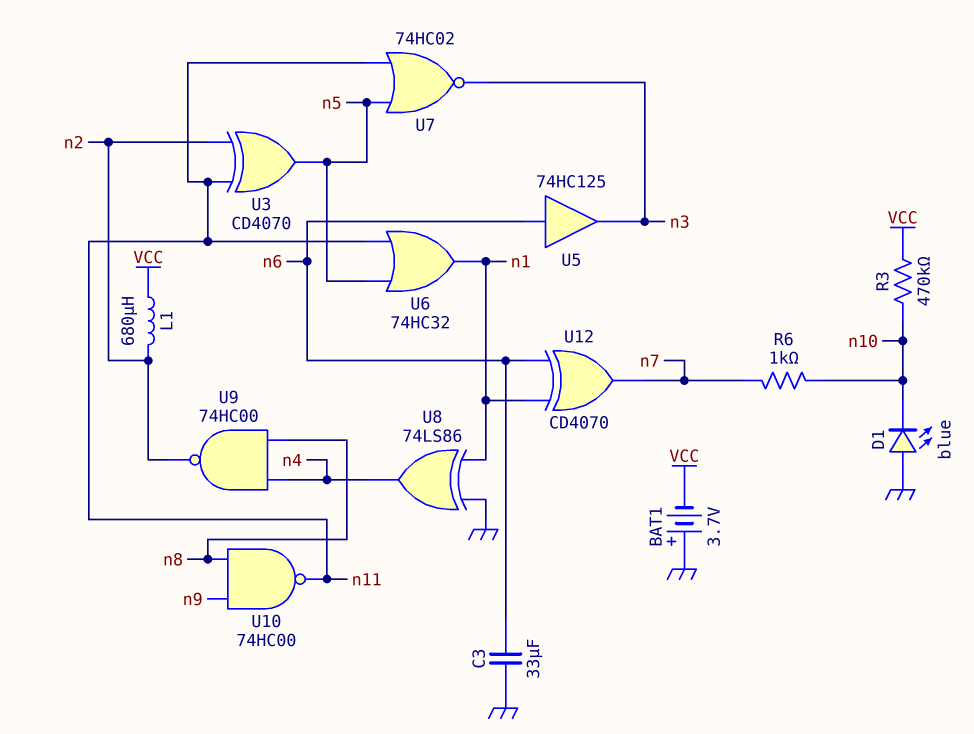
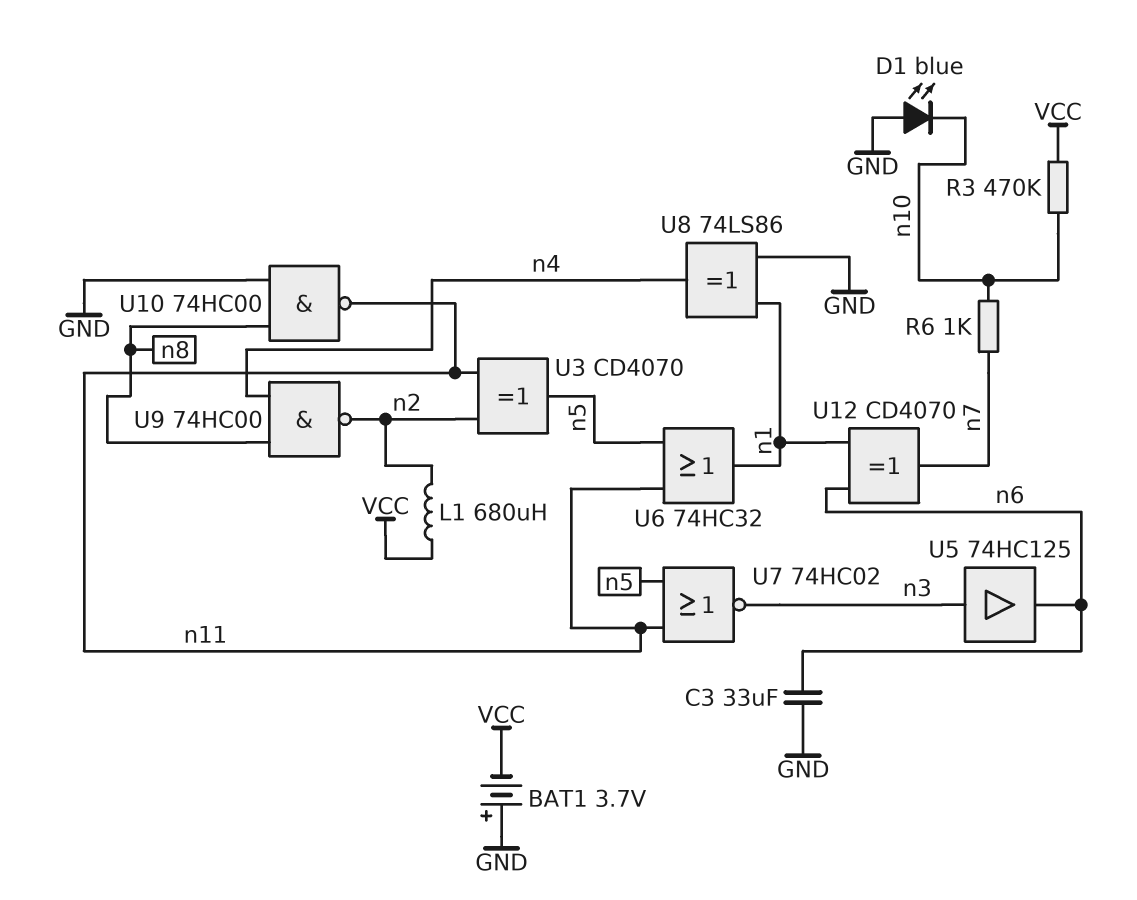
U5: buffer 74HC125 (in n6, out n3) -> buffer 74HC125 (in n3, out n6)
U10: NAND 74HC00 (in n8, in n9, out n11) -> NAND 74HC00 (in GND, in n8, out n11)

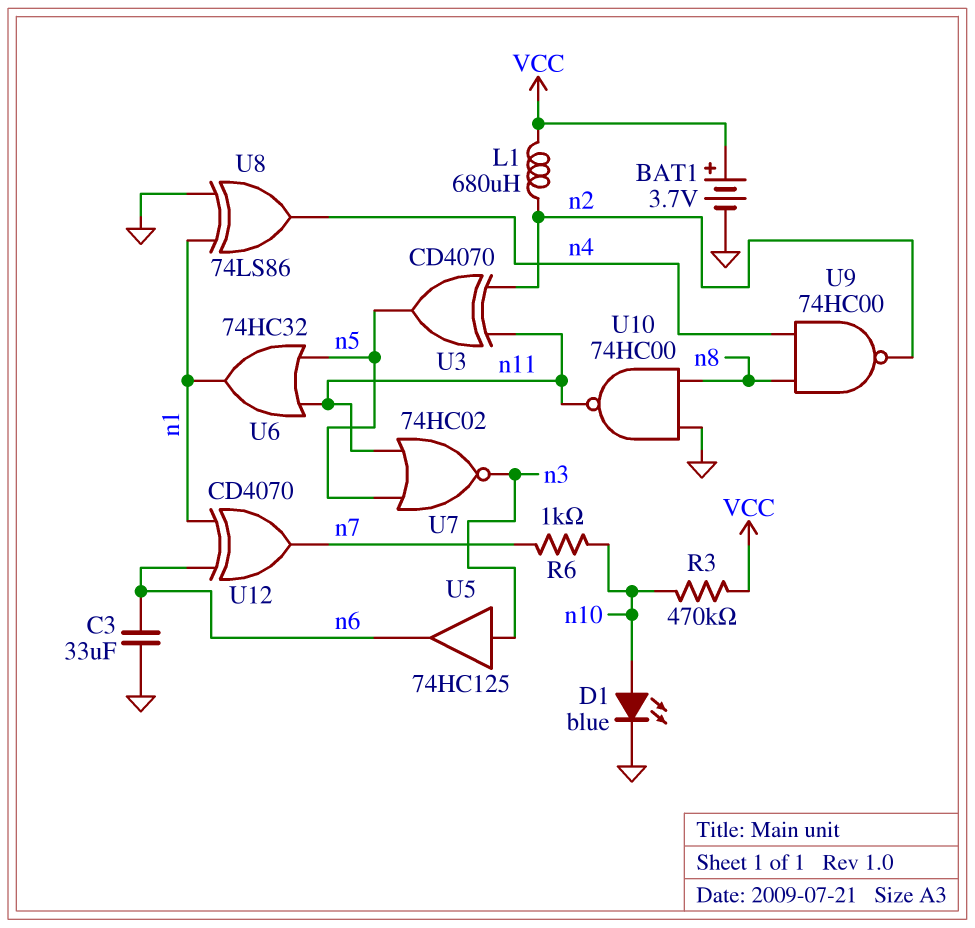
BAT1: 3.7V (plus GND, minus VCC) -> 3.7V (plus VCC, minus GND)
D1: LED blue (A GND, K n10) -> LED blue (A n10, K GND)

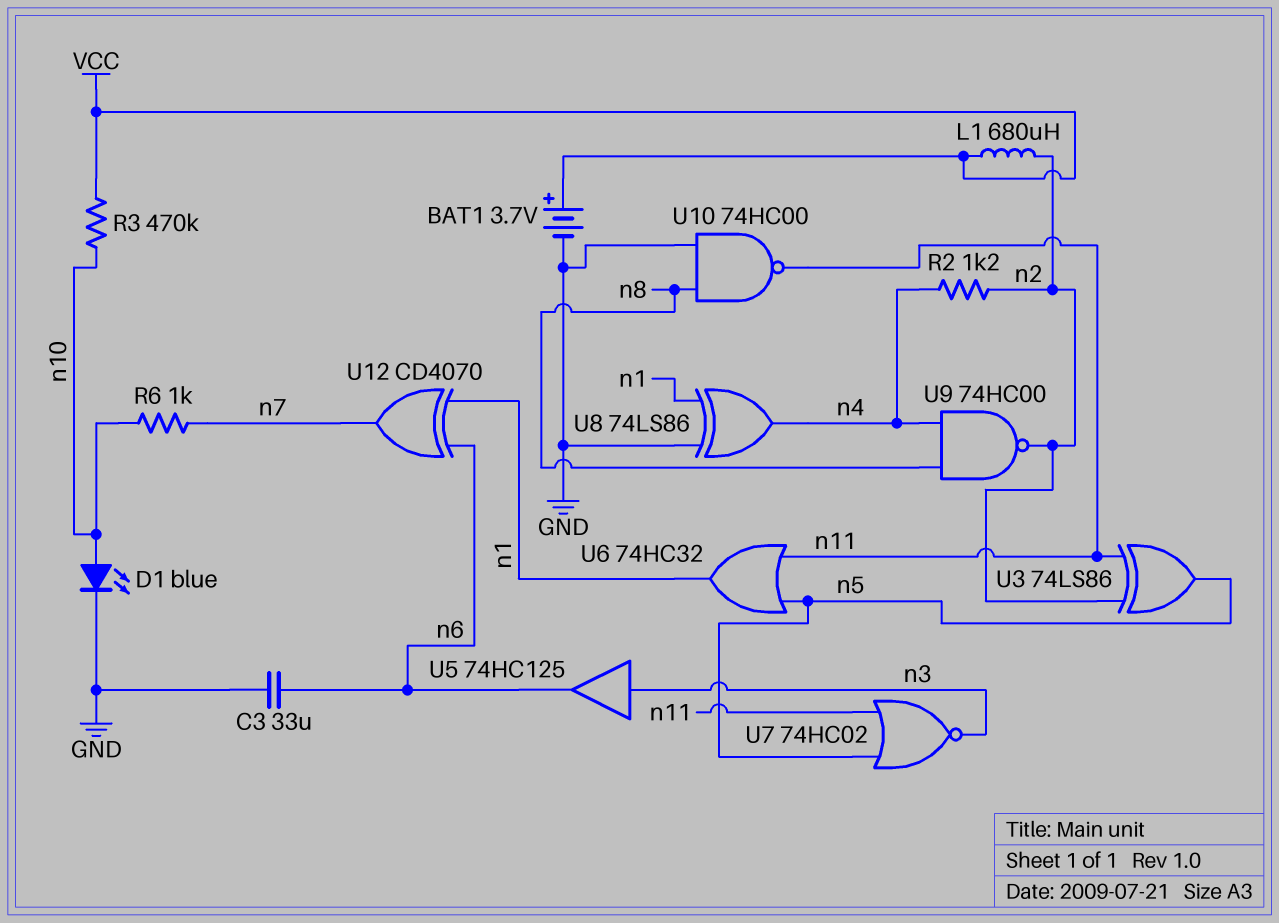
R2: none -> 1.2k (n2, n4)
U3: XOR CD4070 (in n2, in n11, out n5) -> XOR 74LS86 (in n2, in n11, out n5)

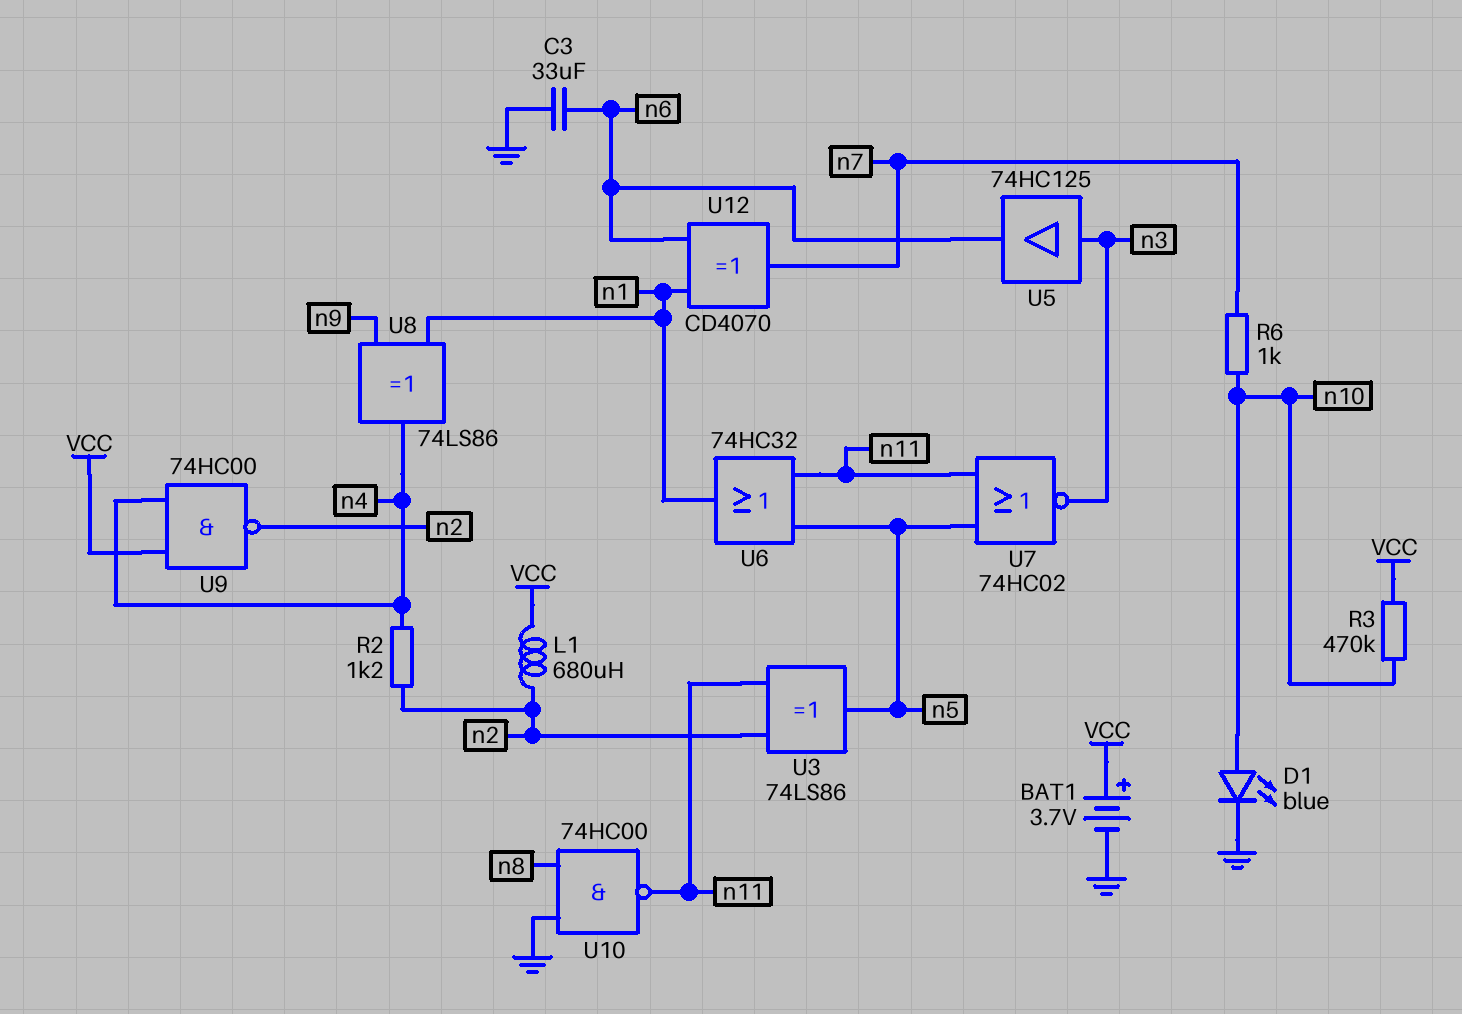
U8: XOR 74LS86 (in GND, in n1, out n4) -> XOR 74LS86 (in n1, in n9, out n4)
U9: NAND 74HC00 (in n4, in n8, out n2) -> NAND 74HC00 (in VCC, in n4, out n2)

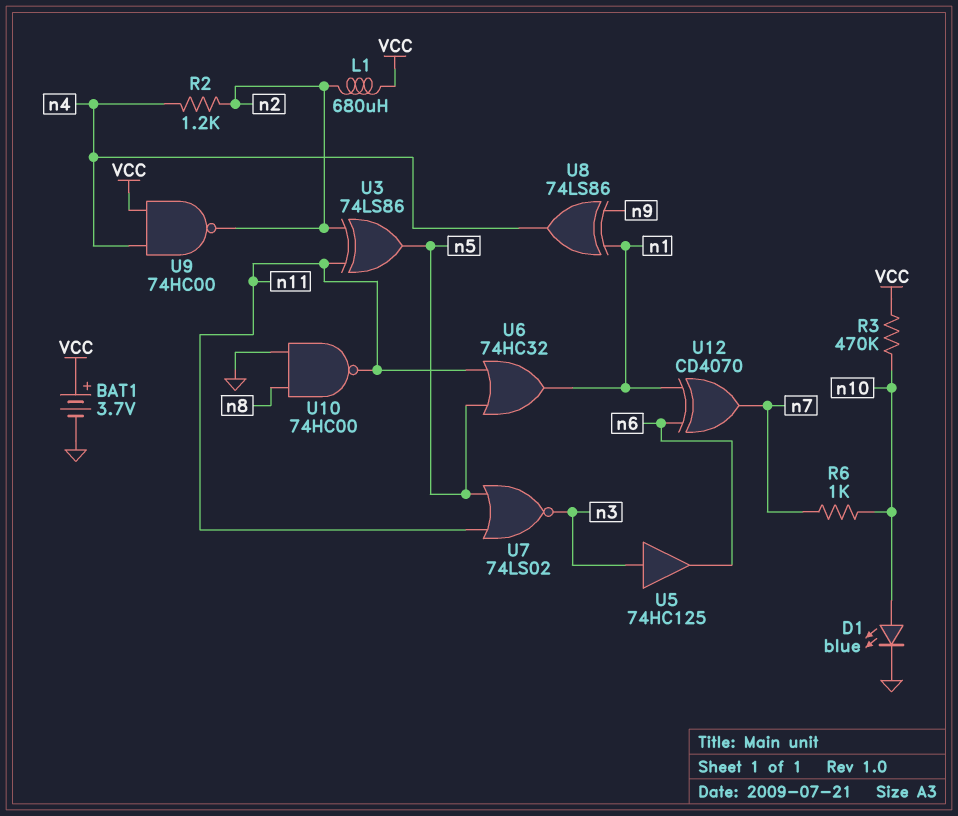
C3: 33uF (GND, n6) -> none
U7: NOR 74HC02 (in n5, in n11, out n3) -> NOR 74LS02 (in n5, in n11, out n3)

